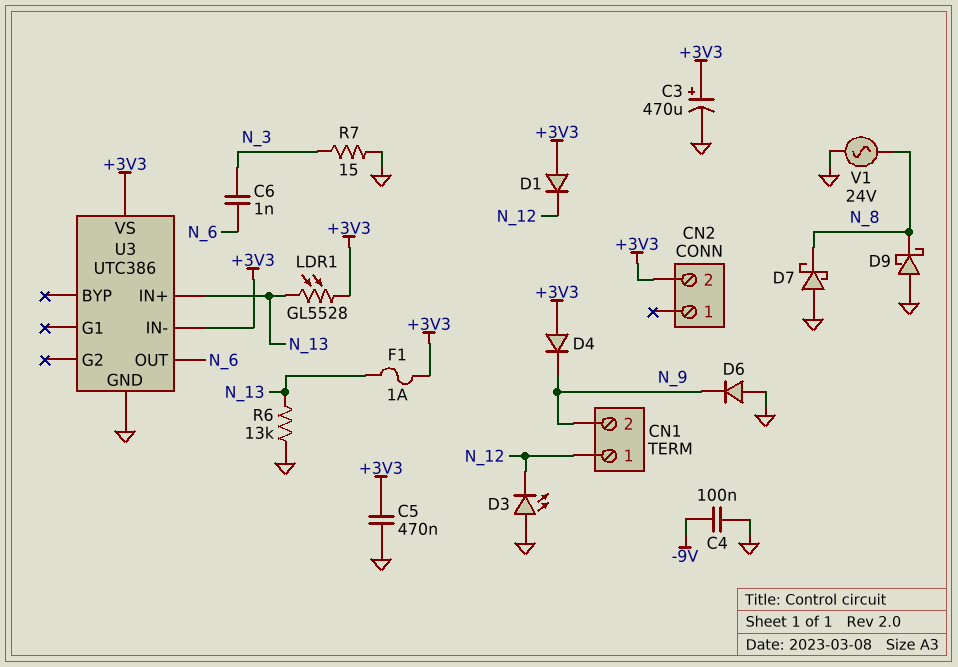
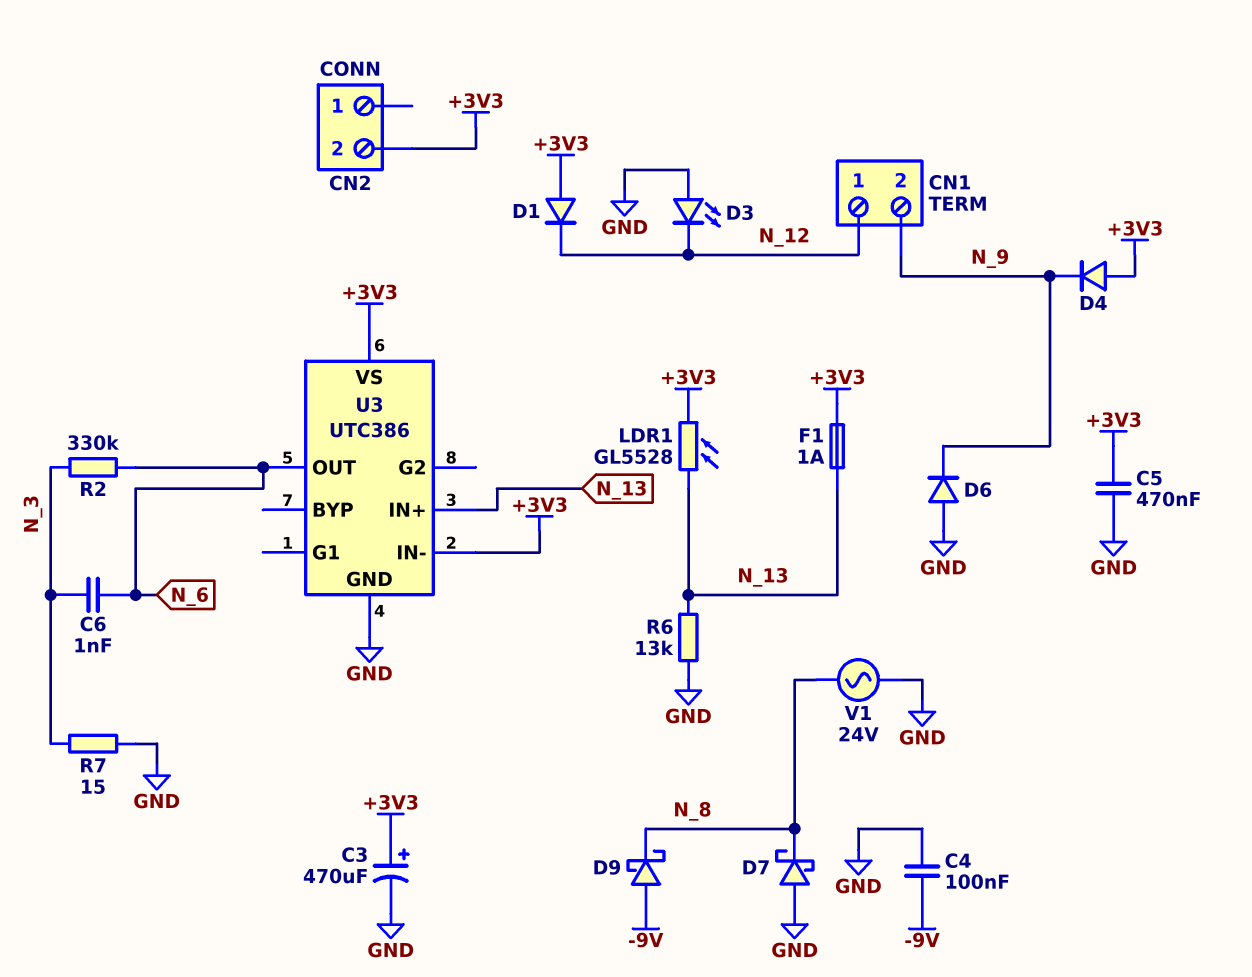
D9: schottky (A GND, K N_8) -> schottky (A -9V, K N_8)
R2: none -> 330k (N_3, N_6)

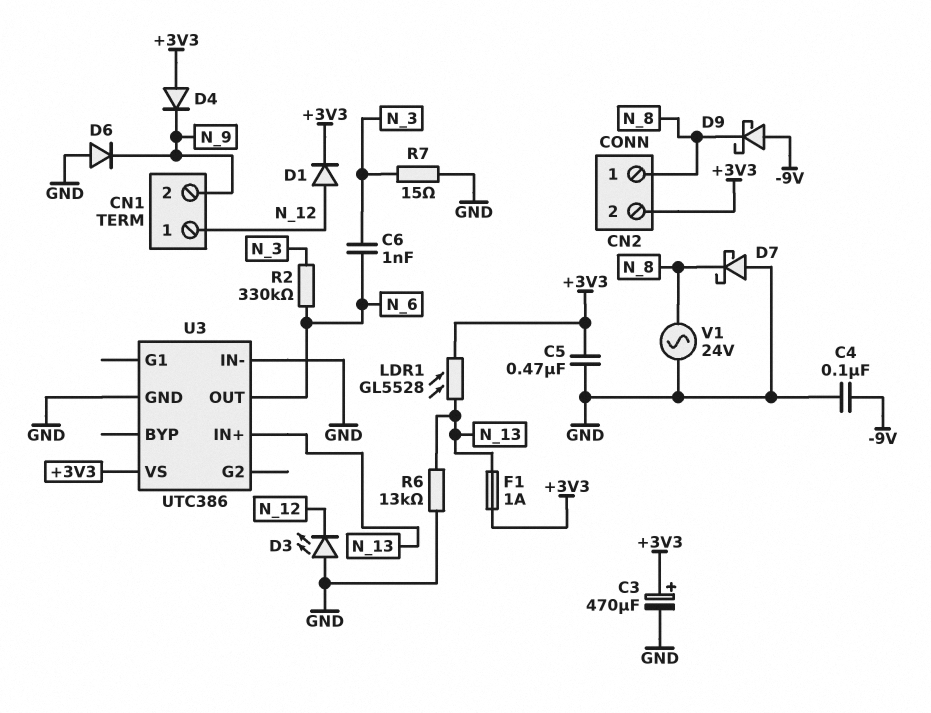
CN2 pin 1: none -> N_8
D1: diode (A +3V3, K N_12) -> diode (A N_12, K +3V3)
U3 pin IN-: +3V3 -> GND

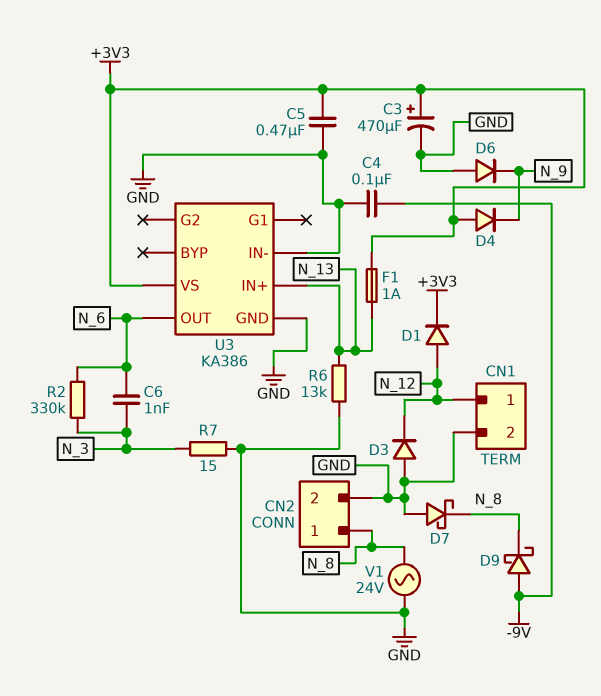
CN1 pin 2: N_9 -> GND
CN2 pin 2: +3V3 -> GND
D3: LED (A GND, K N_12) -> diode (A GND, K N_12)
LDR1: GL5528 (+3V3, N_13) -> none
U3: UTC386 -> KA386

